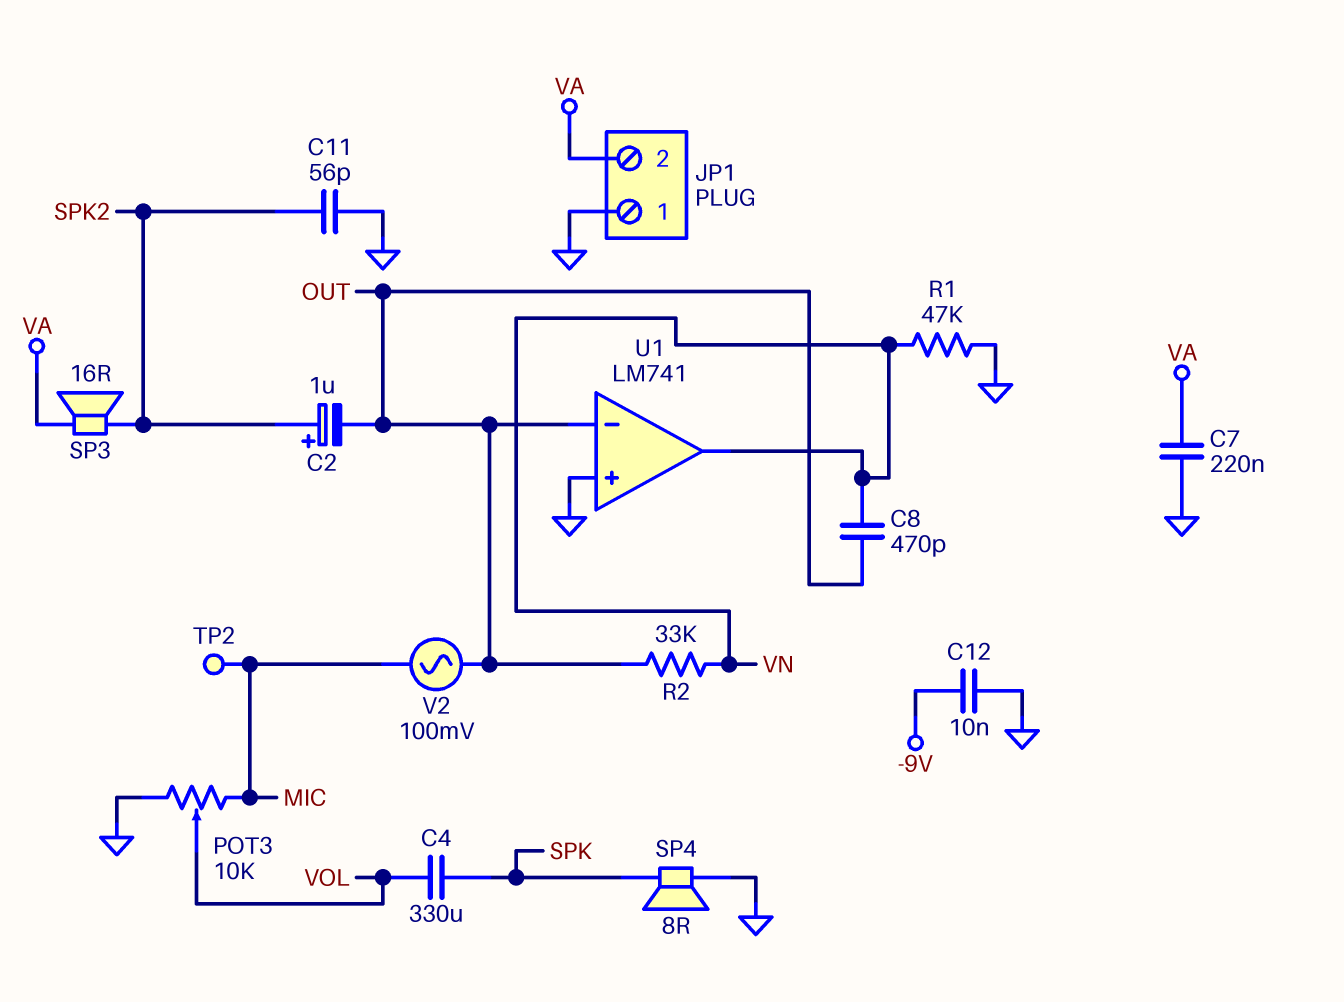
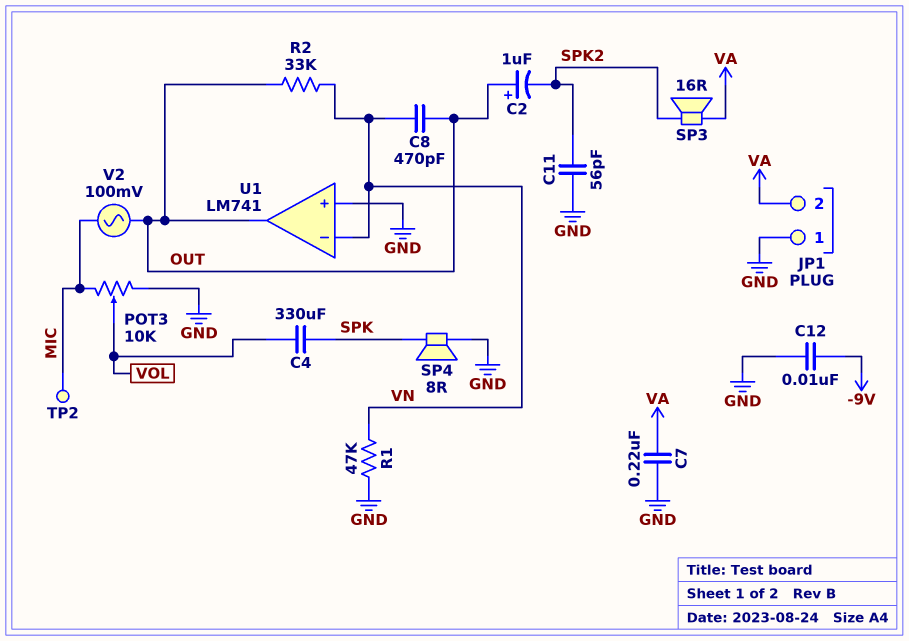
C2: 1uF (plus SPK2, minus OUT) -> 1uF (plus OUT, minus SPK2)
U1 pin in-: OUT -> VN
U1 pin out: VN -> OUT

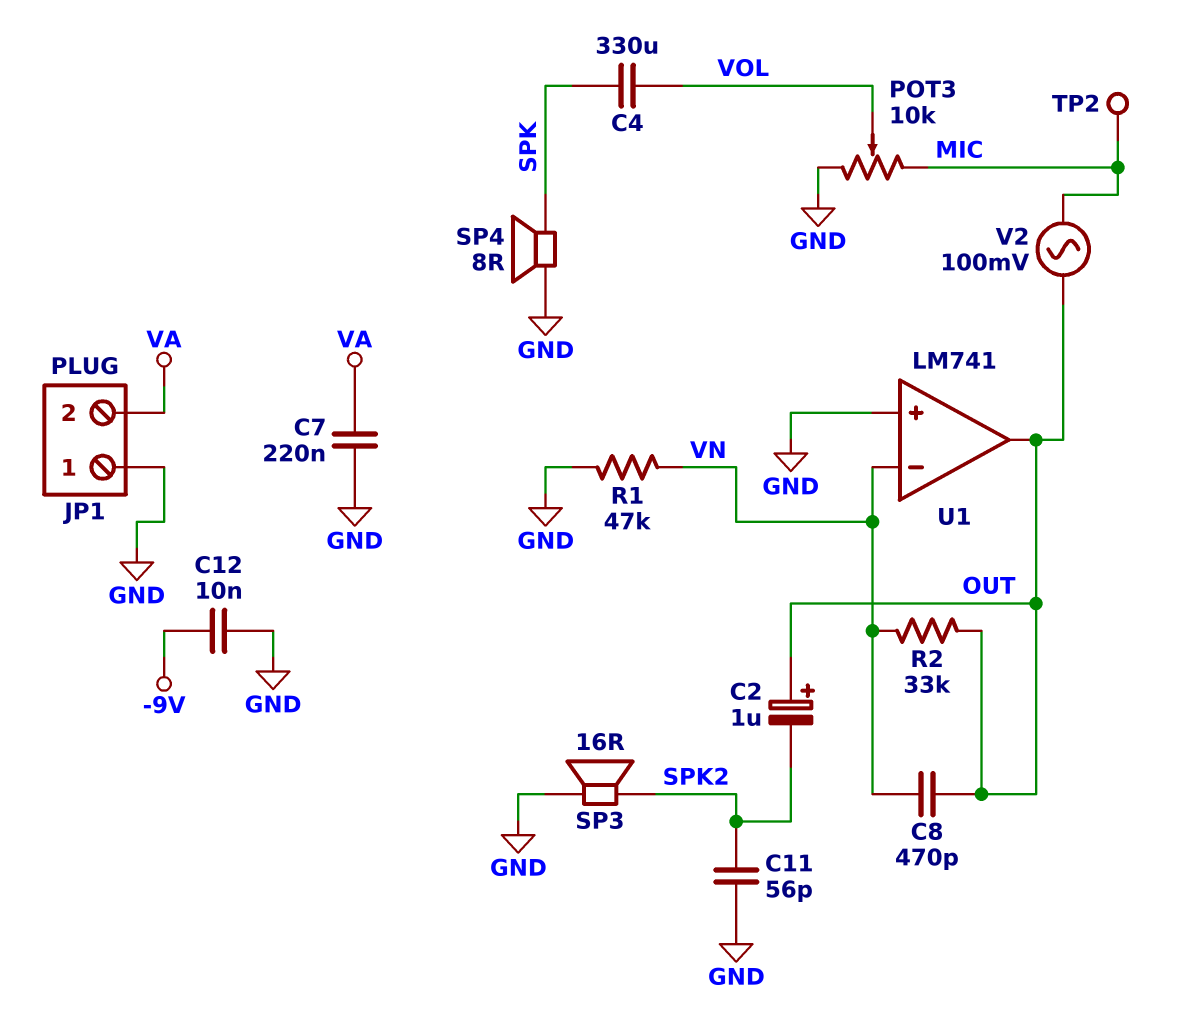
SP3: speaker 16R (SPK2, VA) -> speaker 16R (GND, SPK2)

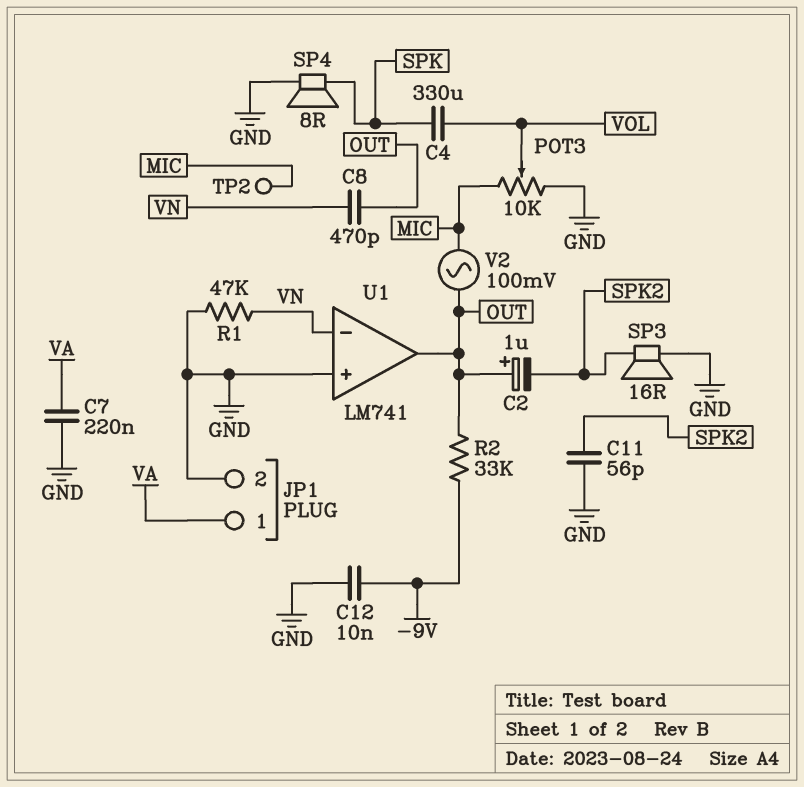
JP1 pin 1: GND -> VA
JP1 pin 2: VA -> GND
R2: 33k (OUT, VN) -> 33k (-9V, OUT)

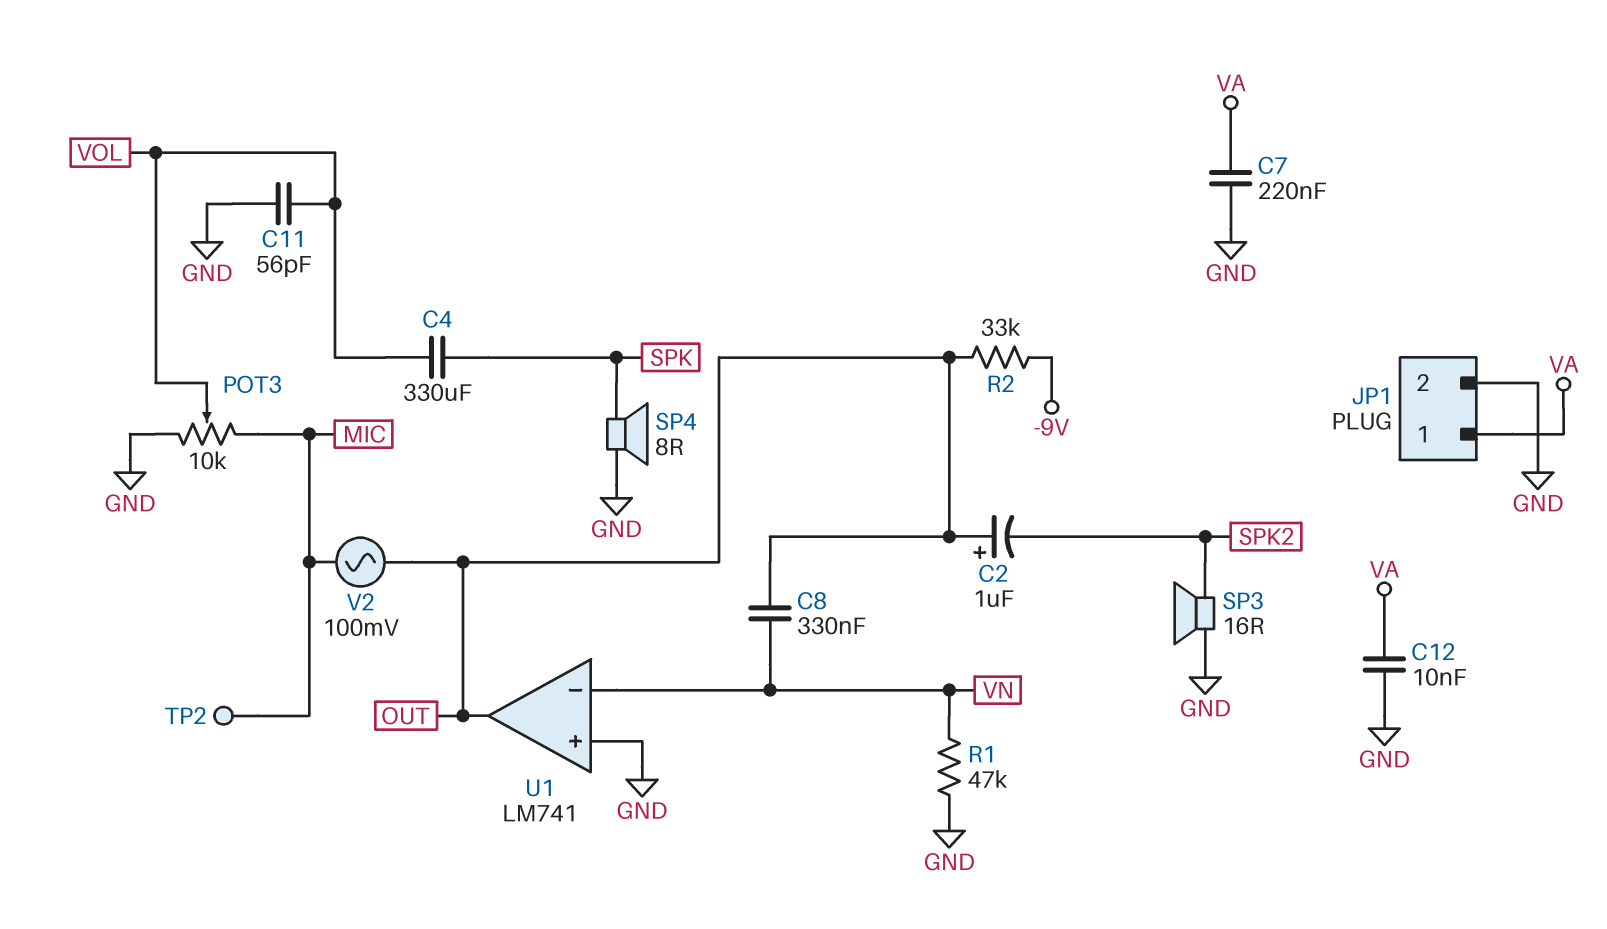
C8: 470pF (OUT, VN) -> 330nF (OUT, VN)
C11: 56pF (GND, SPK2) -> 56pF (GND, VOL)
C12: 10nF (-9V, GND) -> 10nF (GND, VA)

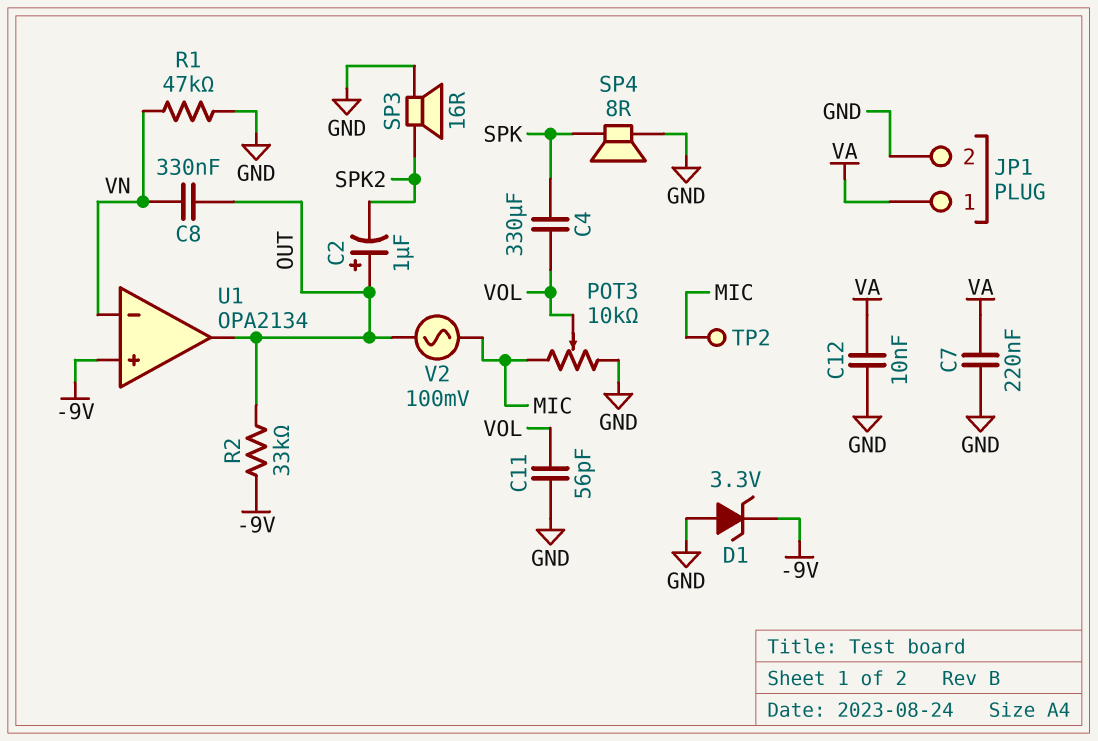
D1: none -> zener 3.3V (A GND, K -9V)
U1: LM741 -> OPA2134
U1 pin in+: GND -> -9V

